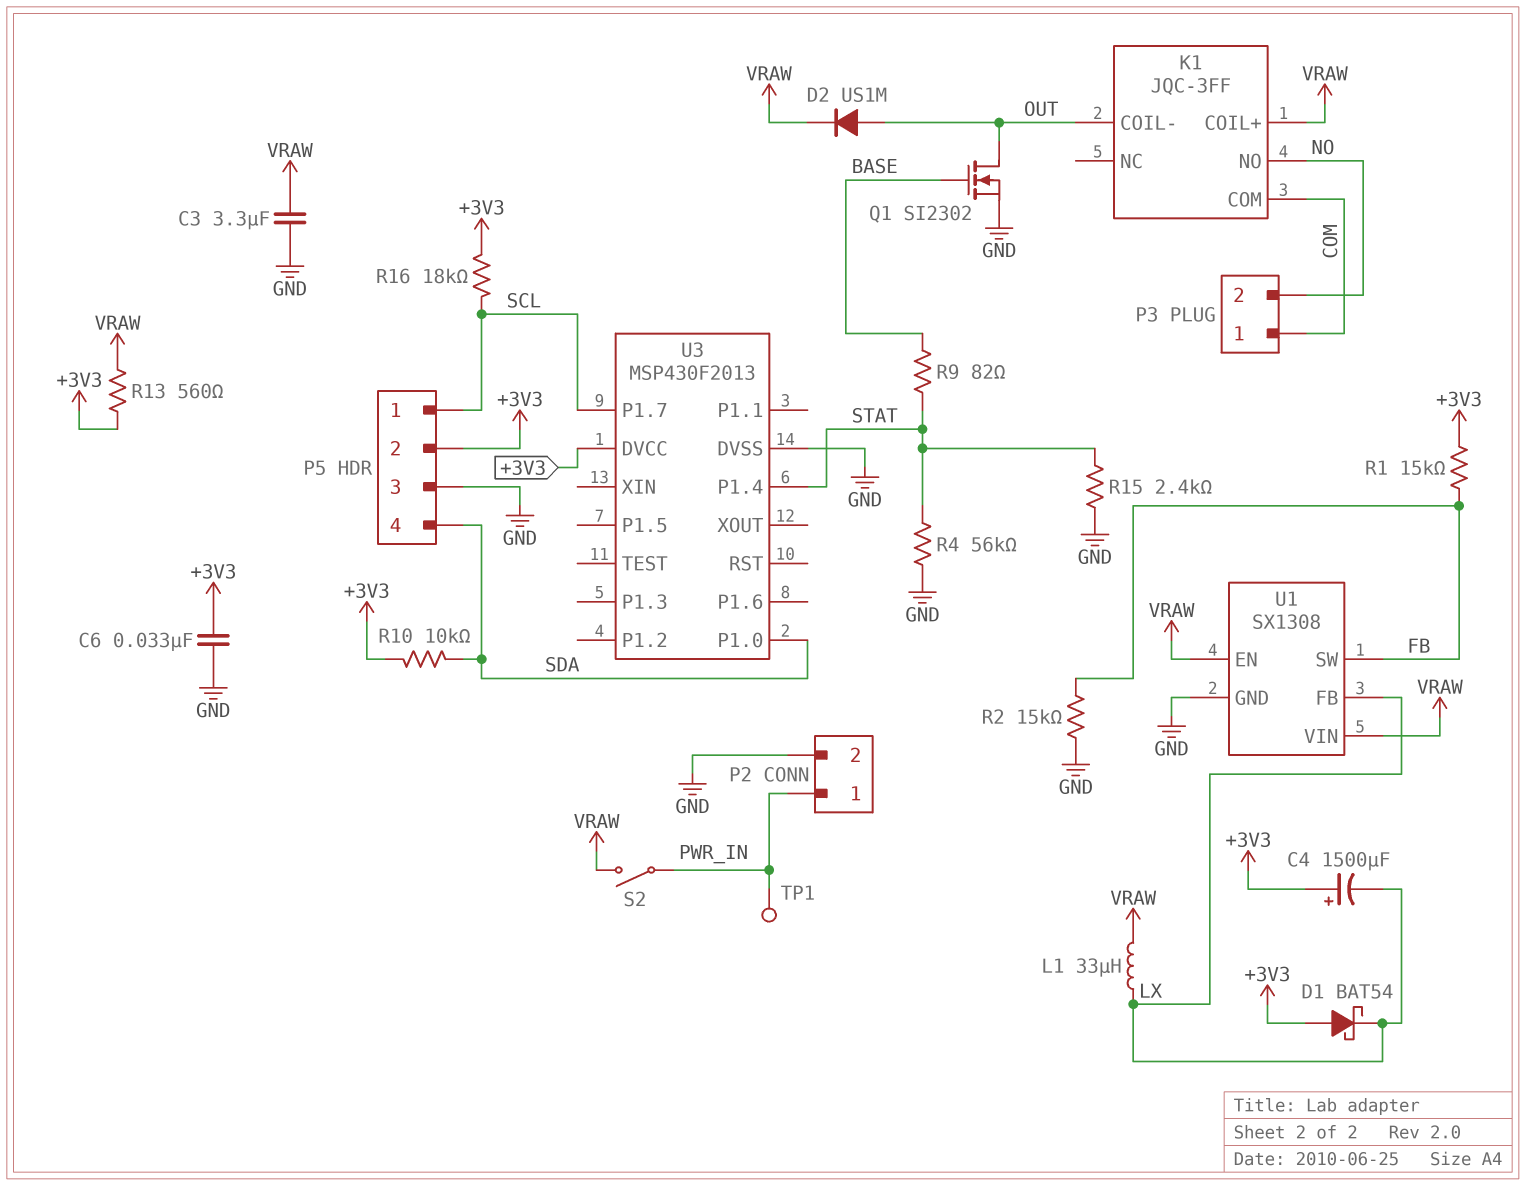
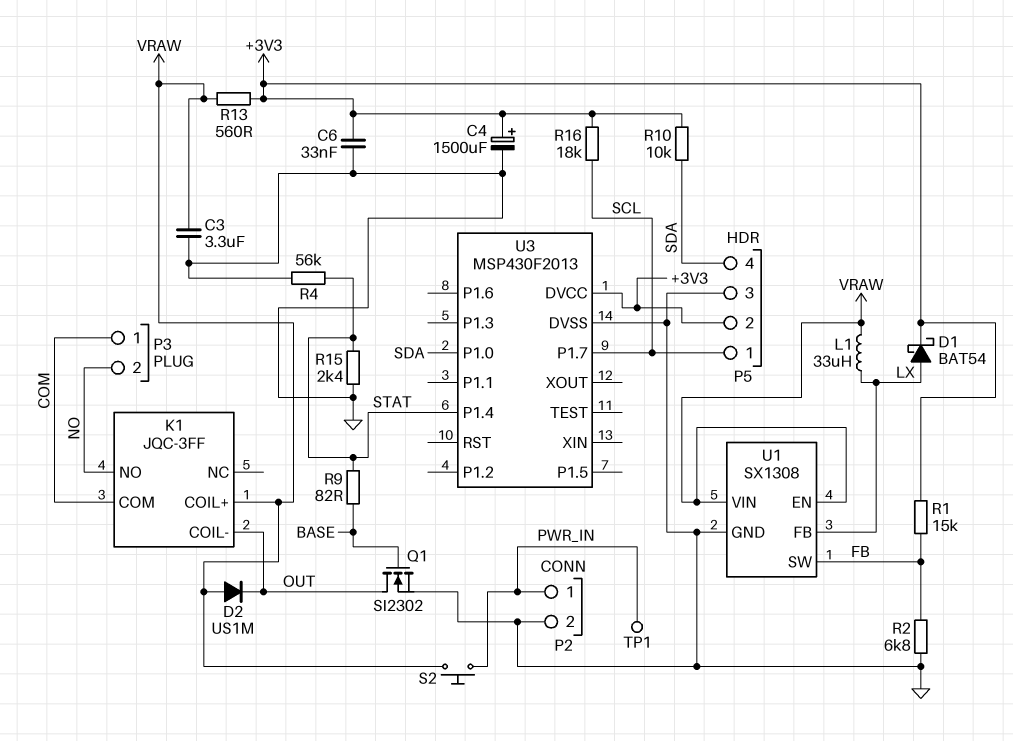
C4: 1500uF (plus +3V3, minus LX) -> 1500uF (plus +3V3, minus GND)
D1: schottky BAT54 (A +3V3, K LX) -> schottky BAT54 (A LX, K +3V3)
D2: diode US1M (A OUT, K VRAW) -> diode US1M (A VRAW, K OUT)
R2: 15k (FB, GND) -> 6.8k (FB, GND)
S2: switch (PWR_IN, VRAW) -> button (PWR_IN, VRAW)

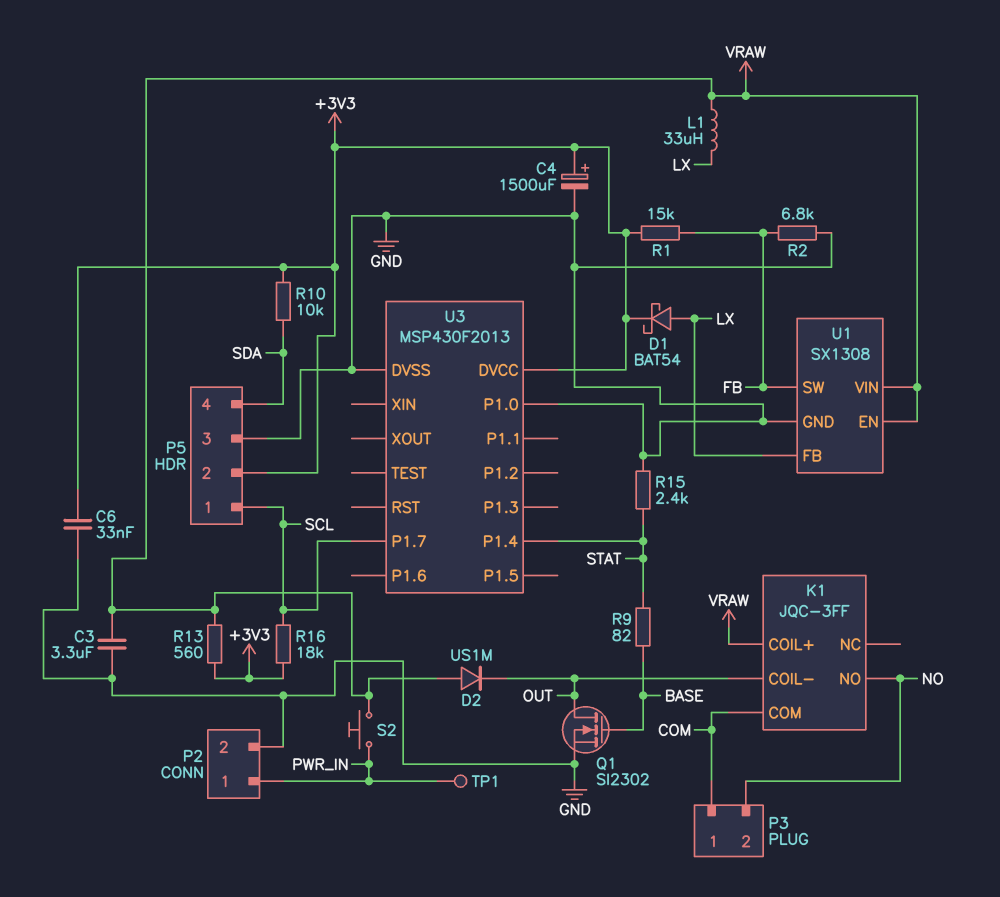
R4: 56k (GND, STAT) -> none
U3 pin P1.0: SDA -> GND

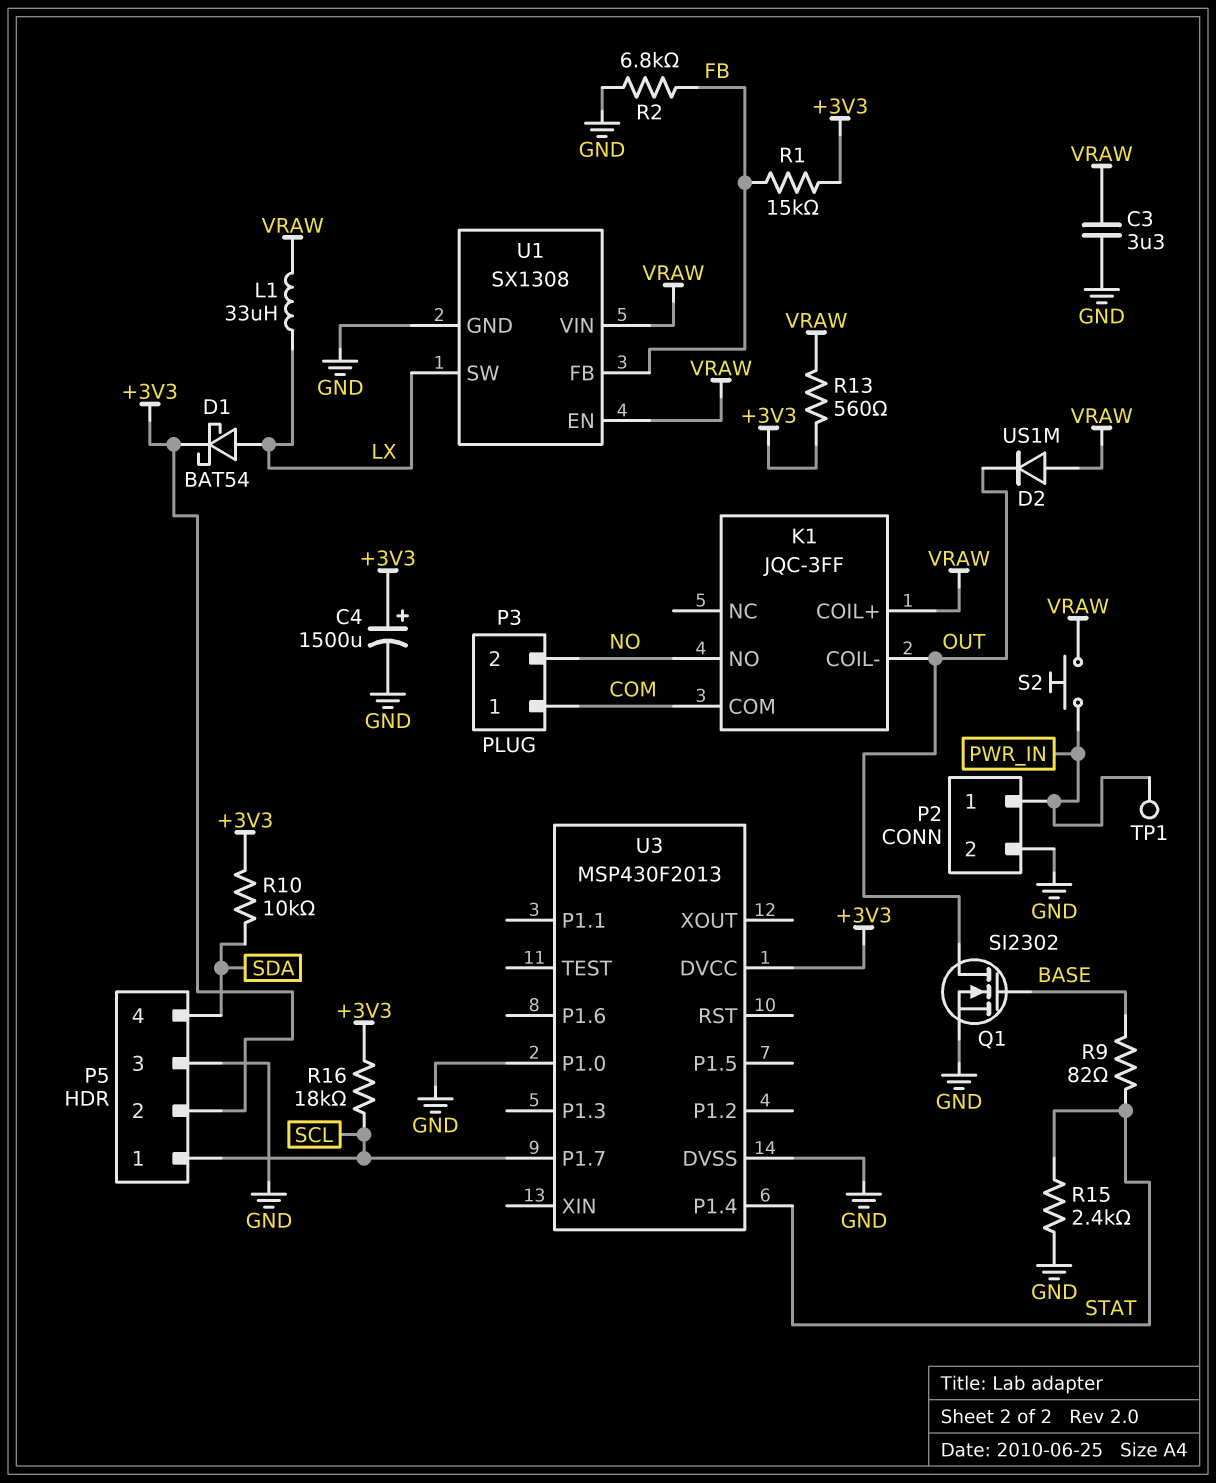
C6: 33nF (+3V3, GND) -> none
U1 pin FB: LX -> FB
U1 pin SW: FB -> LX

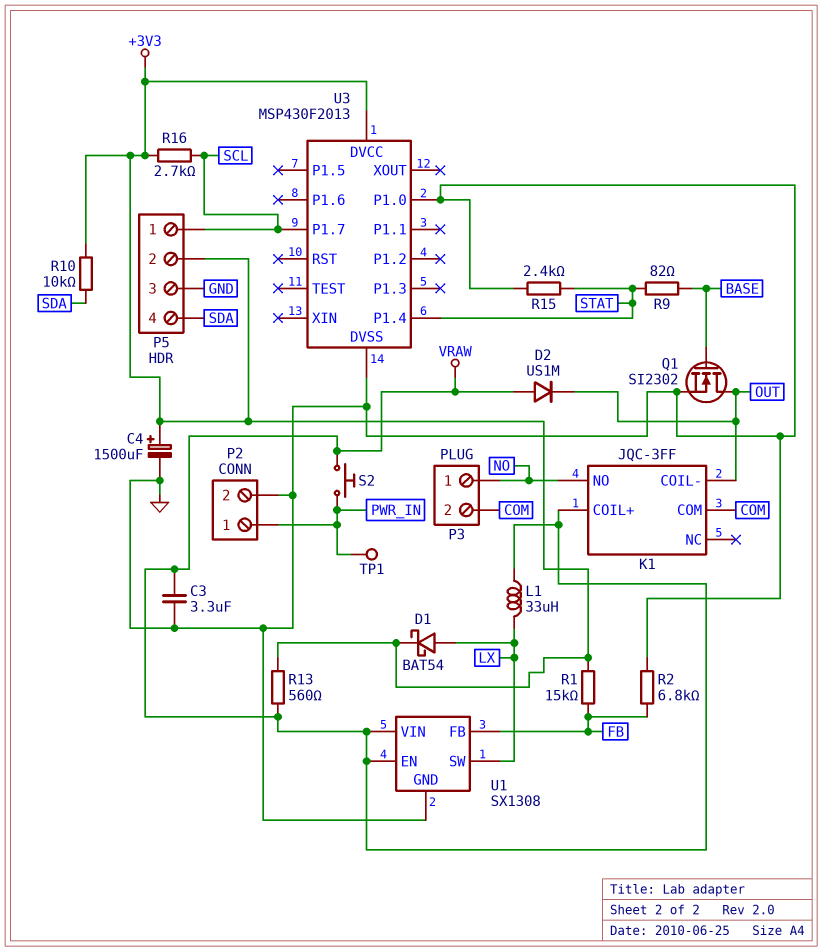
P3 pin 1: COM -> NO
P3 pin 2: NO -> COM
R16: 18k (+3V3, SCL) -> 2.7k (+3V3, SCL)

